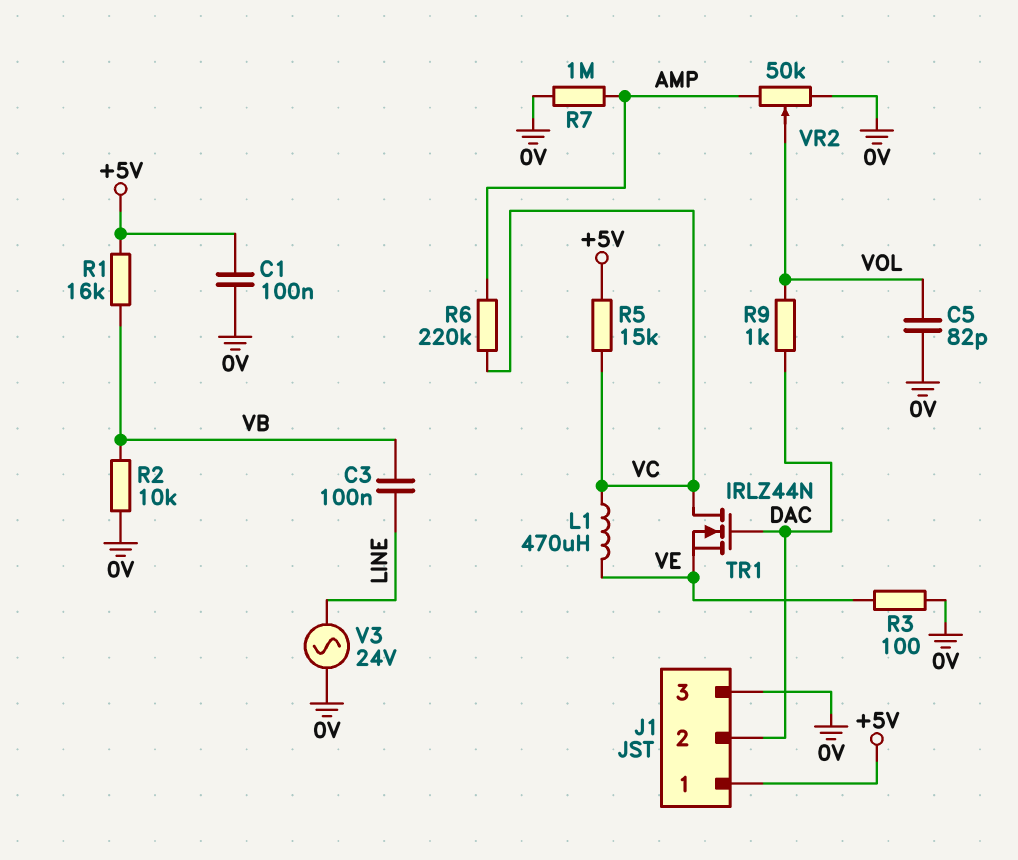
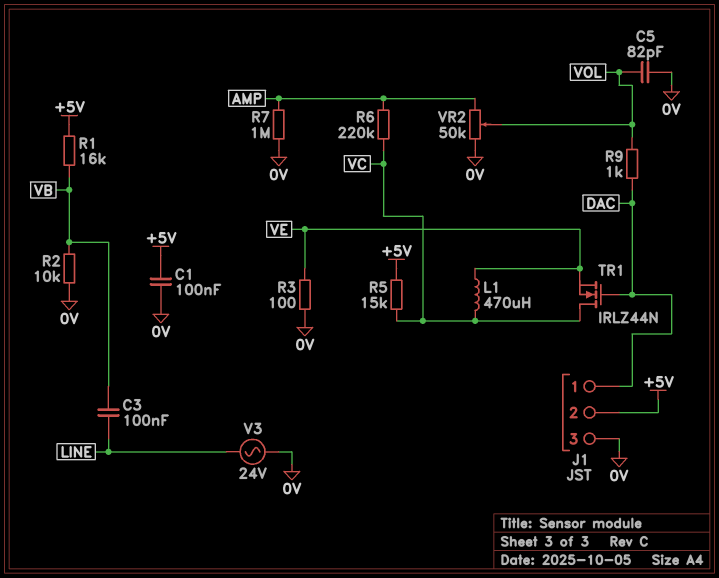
J1 pin 1: +5V -> DAC
J1 pin 2: DAC -> +5V

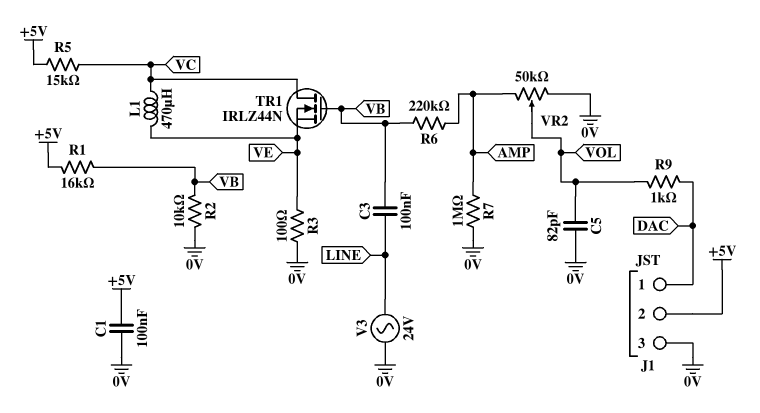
R6: 220k (AMP, VC) -> 220k (AMP, VB)
TR1: NMOS IRLZ44N (G DAC, D VC, S VE) -> NMOS IRLZ44N (G VB, D VC, S VE)

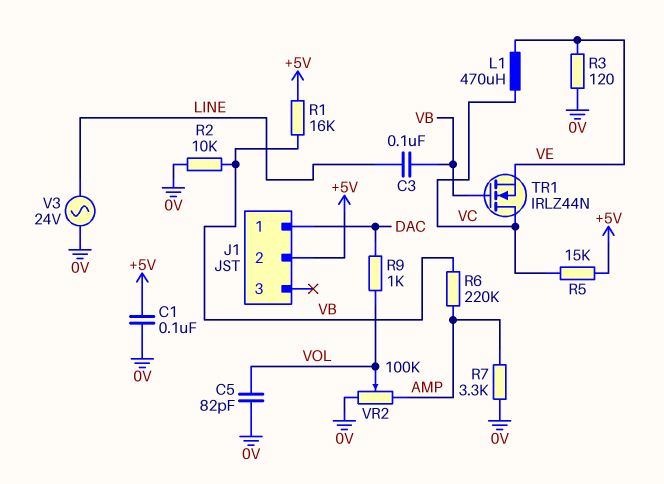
J1 pin 3: 0V -> none
R3: 100 (0V, VE) -> 120 (0V, VE)
R7: 1M (0V, AMP) -> 3.3k (0V, AMP)
VR2: 50k (0V, AMP, wiper VOL) -> 100k (0V, AMP, wiper VOL)

